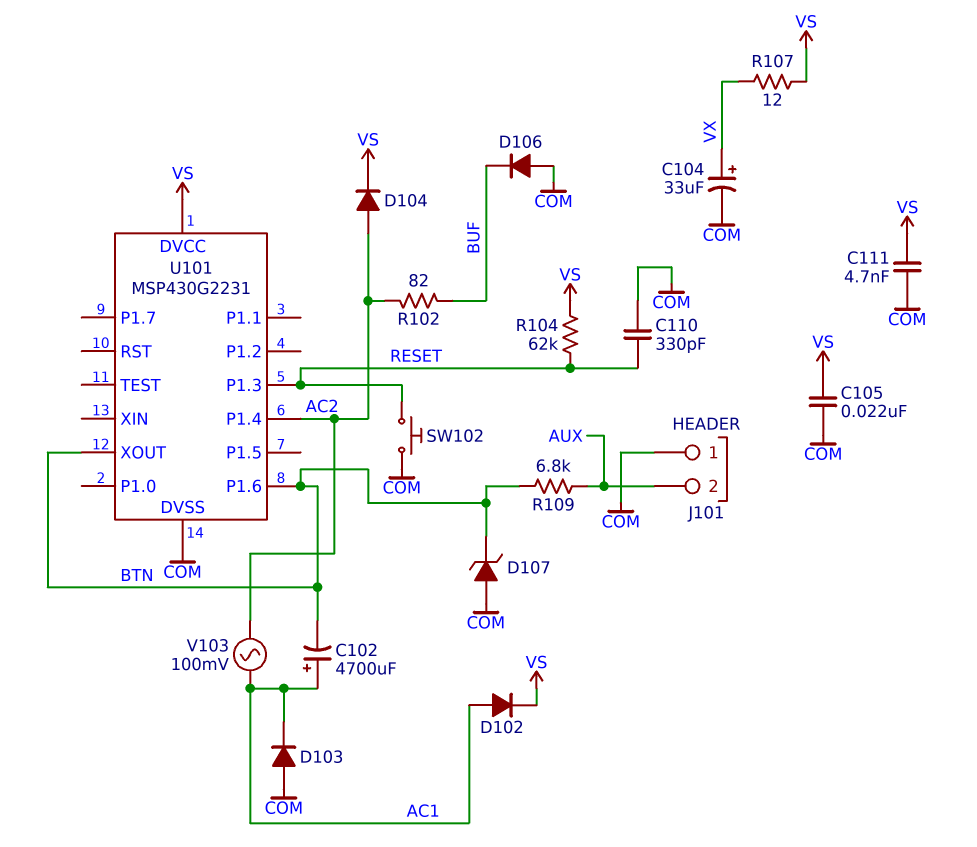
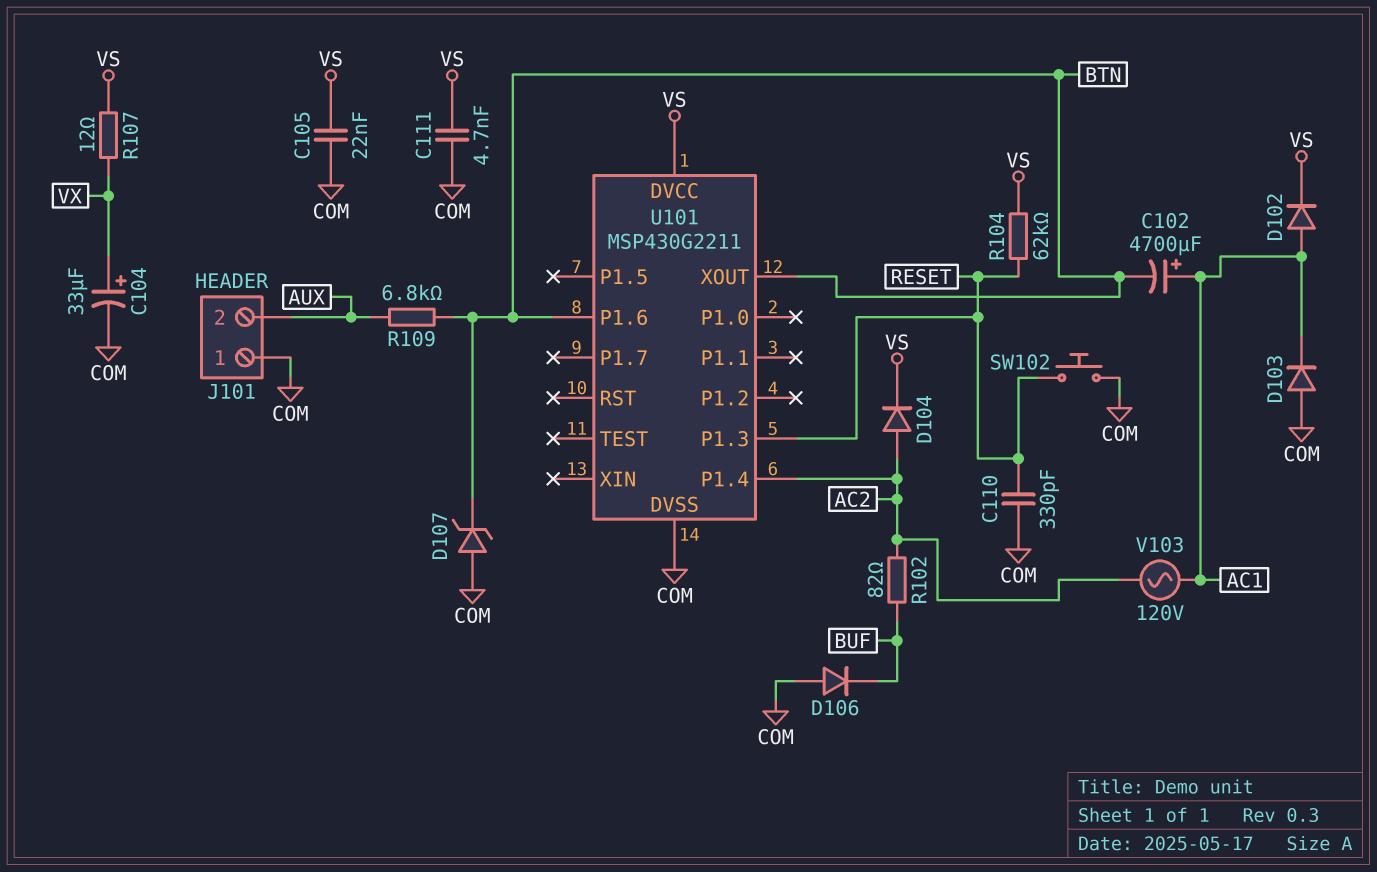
U101: MSP430G2231 -> MSP430G2211
V103: AC 100mV (AC1, AC2) -> AC 120V (AC1, AC2)

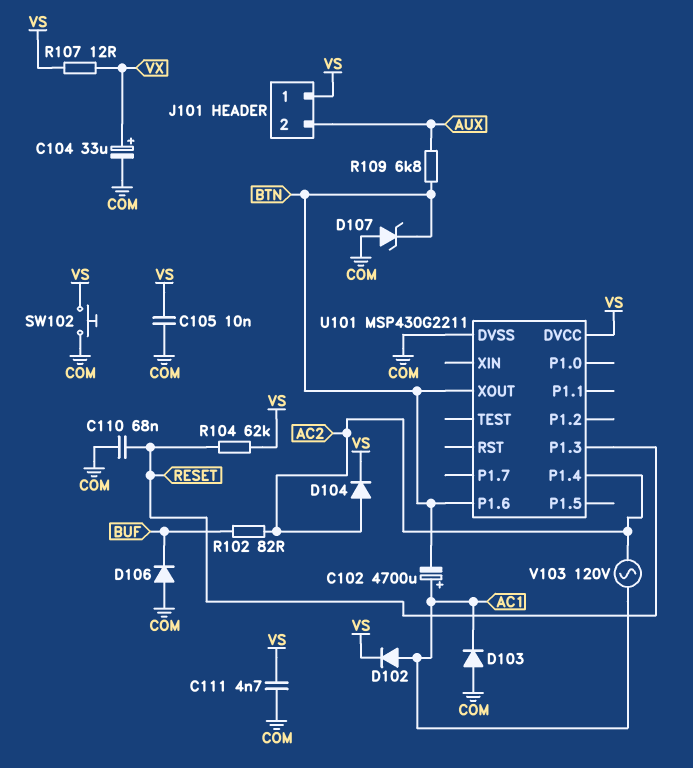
C105: 22nF (COM, VS) -> 10nF (COM, VS)
C110: 330pF (COM, RESET) -> 68nF (COM, RESET)
J101 pin 1: COM -> VS
SW102: button (COM, RESET) -> button (COM, VS)

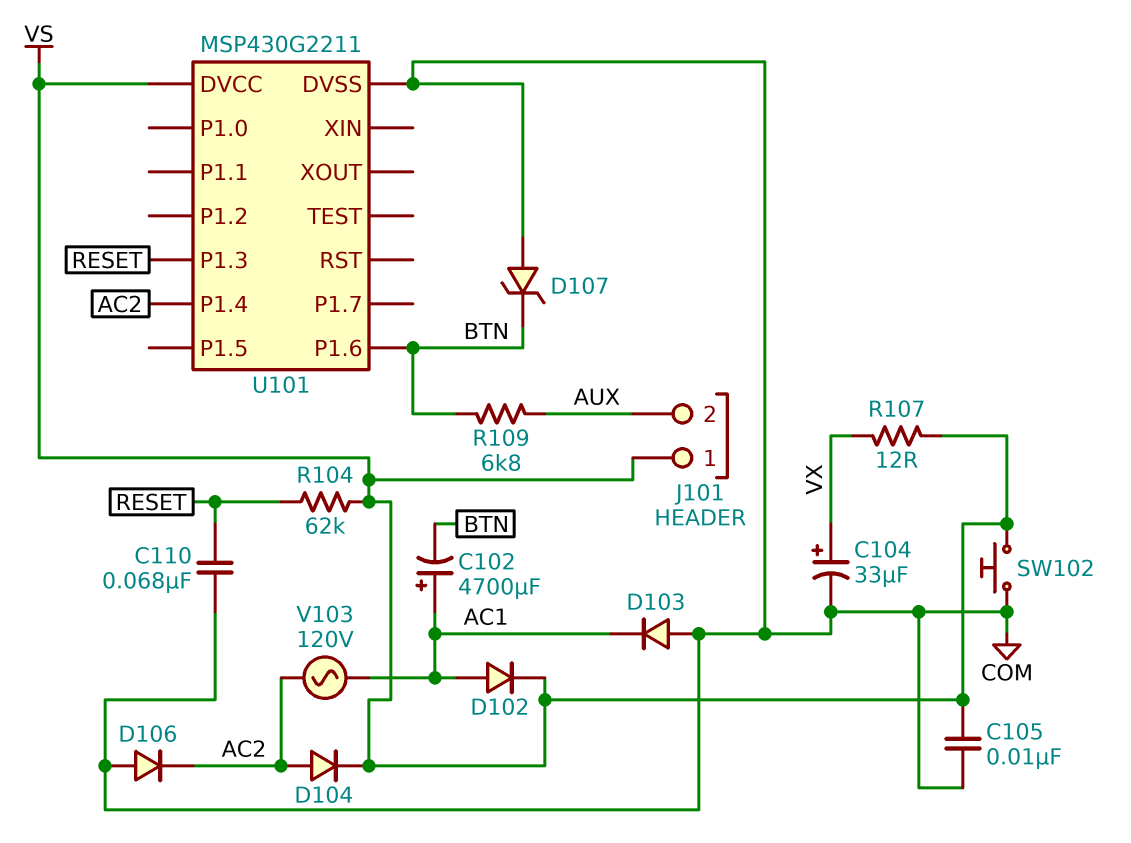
C111: 4.7nF (COM, VS) -> none
D106: diode (A COM, K BUF) -> diode (A COM, K AC2)
R102: 82 (AC2, BUF) -> none
U101 pin XOUT: BTN -> none

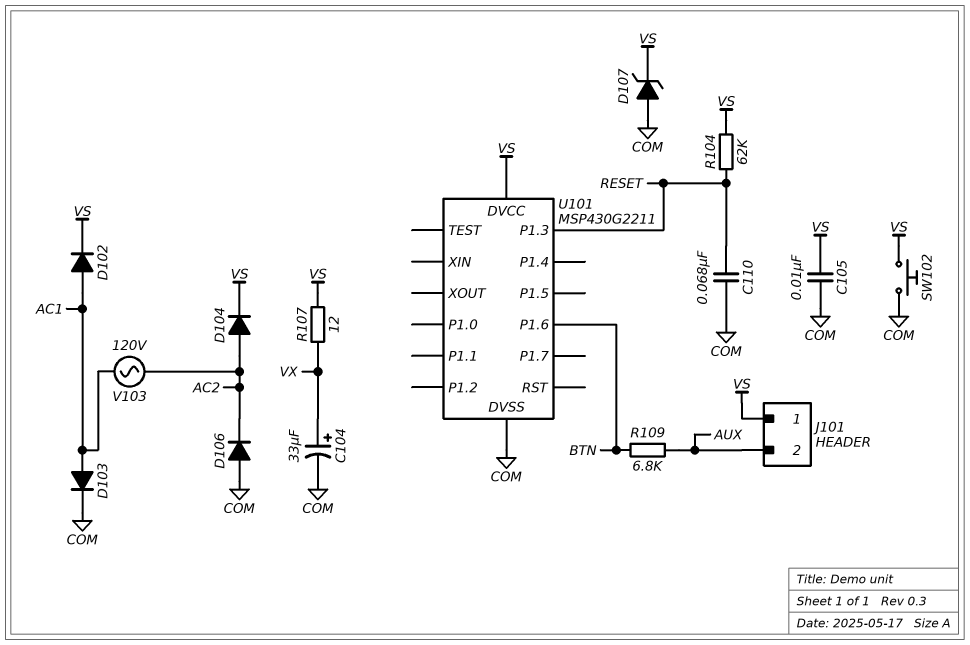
C102: 4700uF (plus AC1, minus BTN) -> none
D103: diode (A COM, K AC1) -> diode (A AC1, K COM)
D107: zener (A COM, K BTN) -> zener (A COM, K VS)
U101 pin P1.4: AC2 -> none

